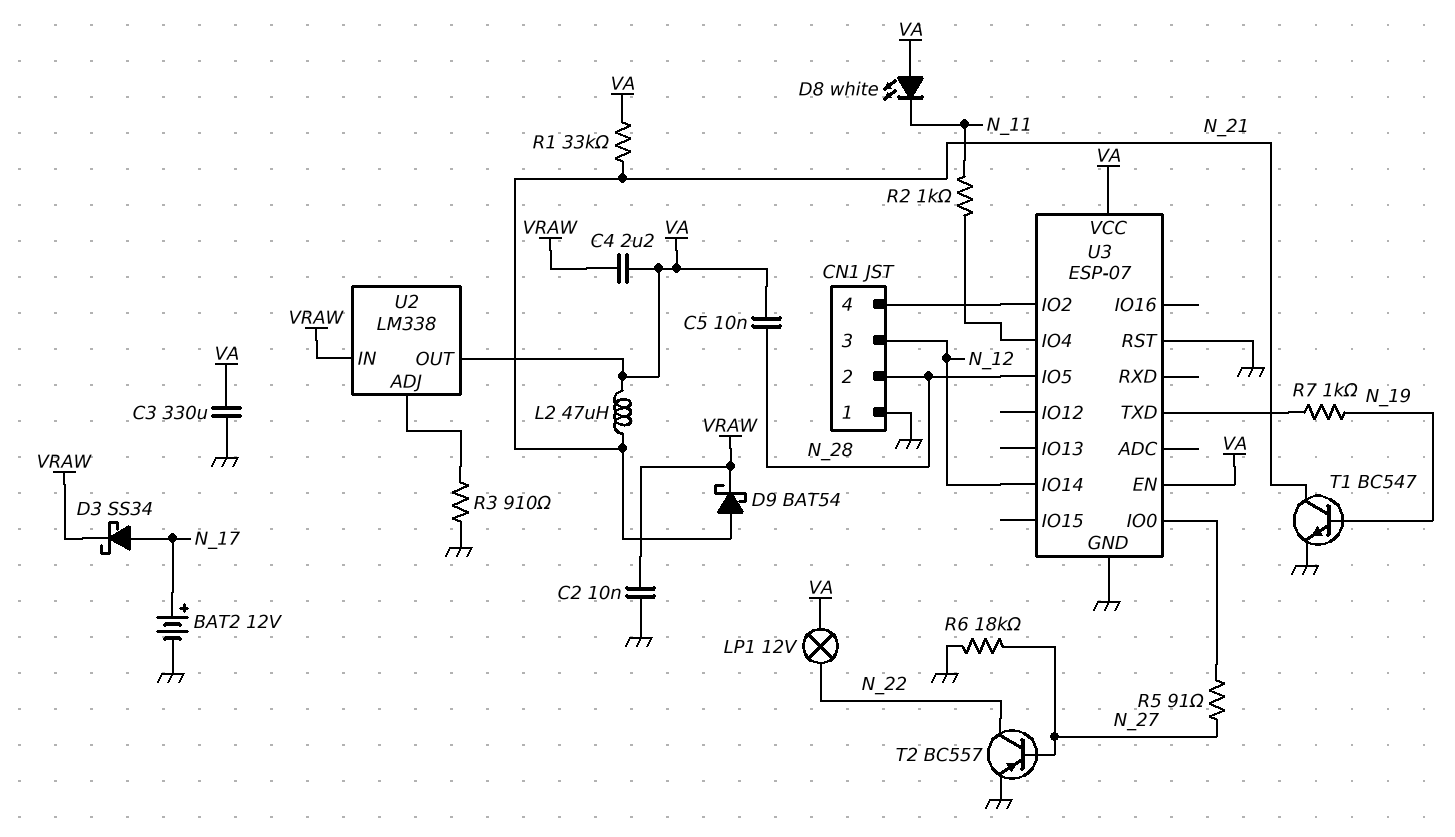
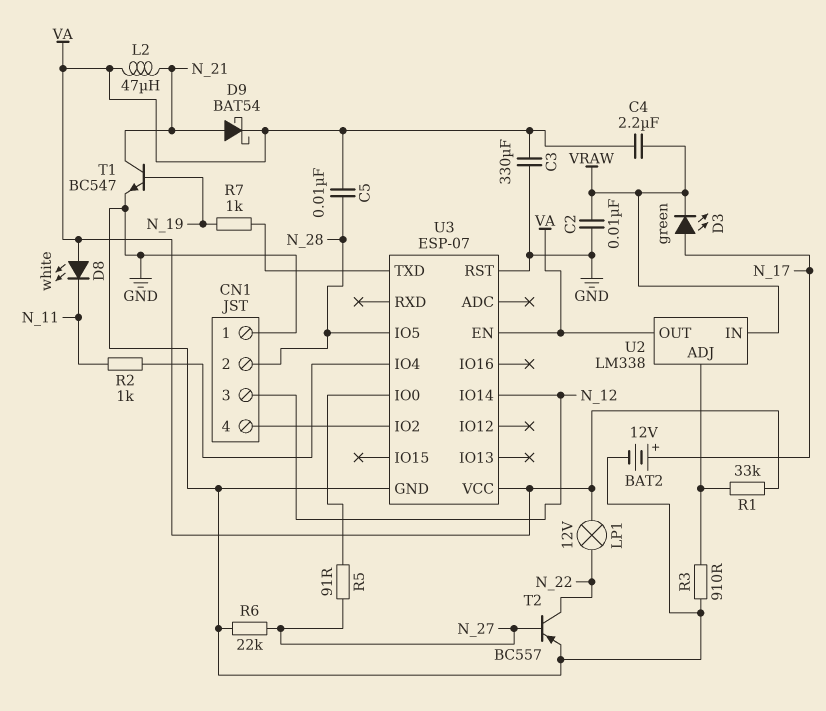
D3: schottky SS34 (A N_17, K VRAW) -> LED green (A N_17, K VRAW)
D9: schottky BAT54 (A N_21, K VRAW) -> schottky BAT54 (A N_21, K VA)
R1: 33k (N_21, VA) -> 33k (U2/ADJ, VA)
R6: 18k (GND, N_27) -> 22k (GND, N_27)

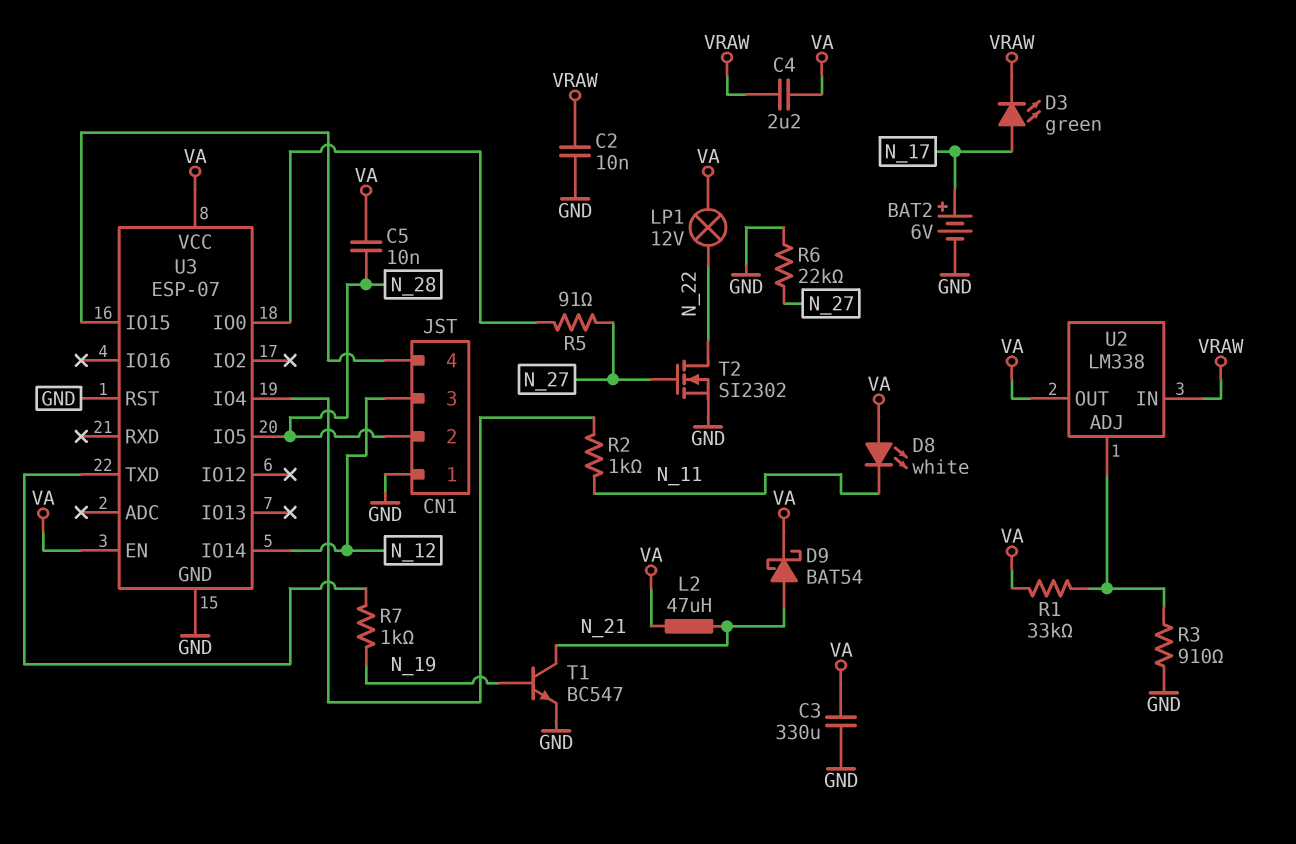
BAT2: 12V (plus N_17, minus GND) -> 6V (plus N_17, minus GND)
T2: PNP BC557 (B N_27, C N_22, E GND) -> NMOS SI2302 (G N_27, D N_22, S GND)
U3 pin IO2: CN1/4 -> none
U3 pin IO15: none -> CN1/4

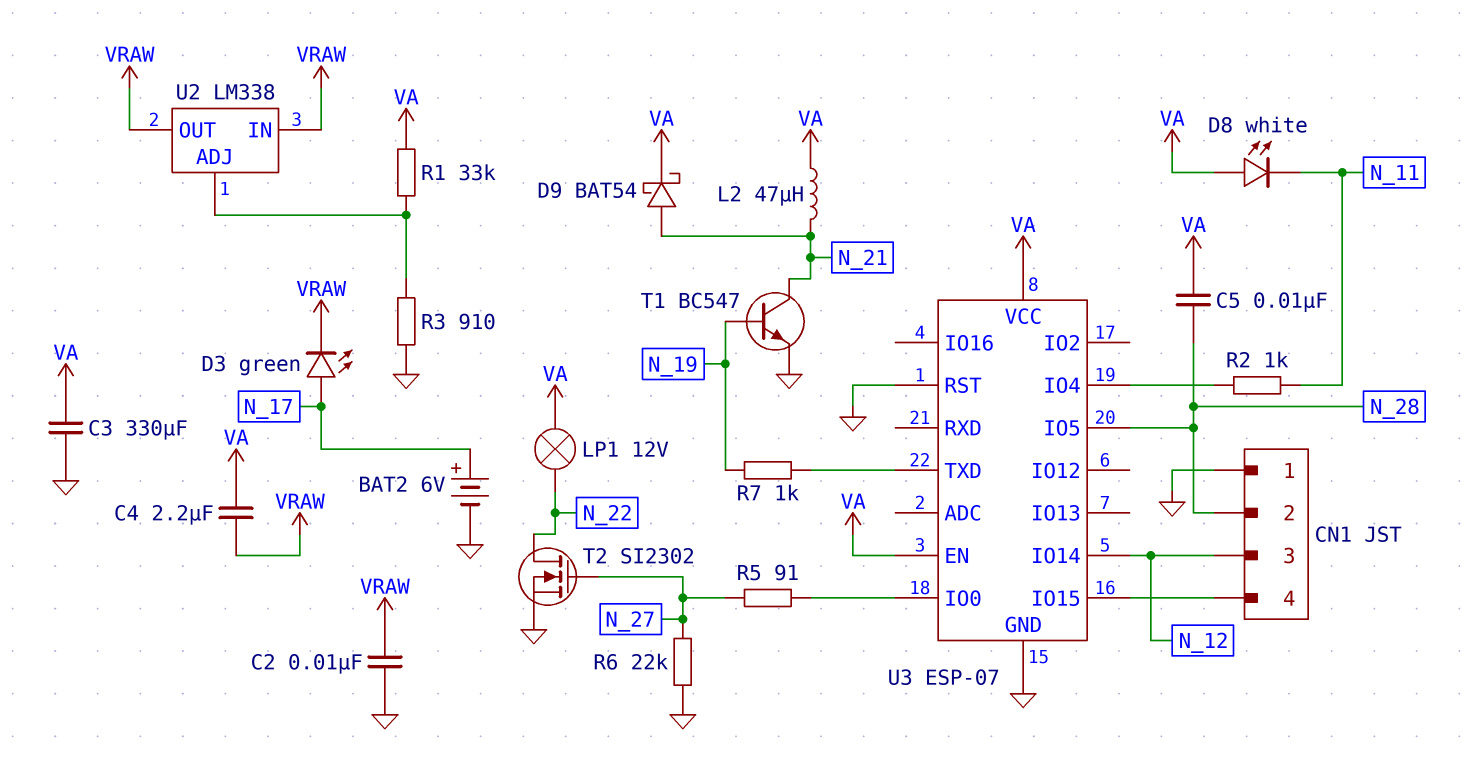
U2 pin OUT: VA -> VRAW

